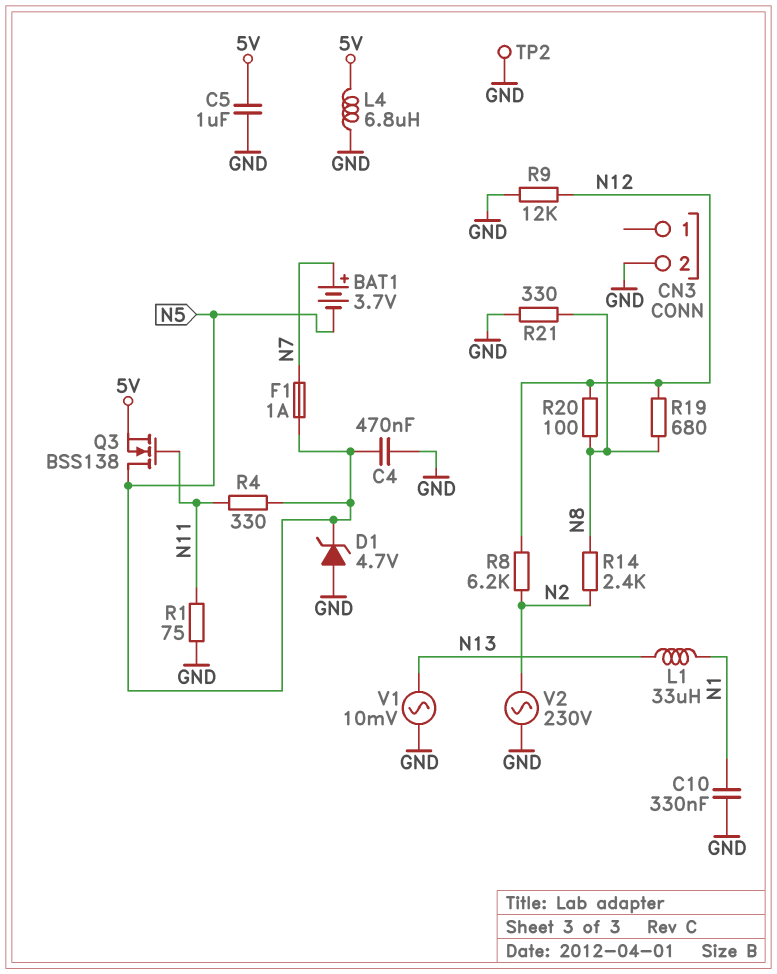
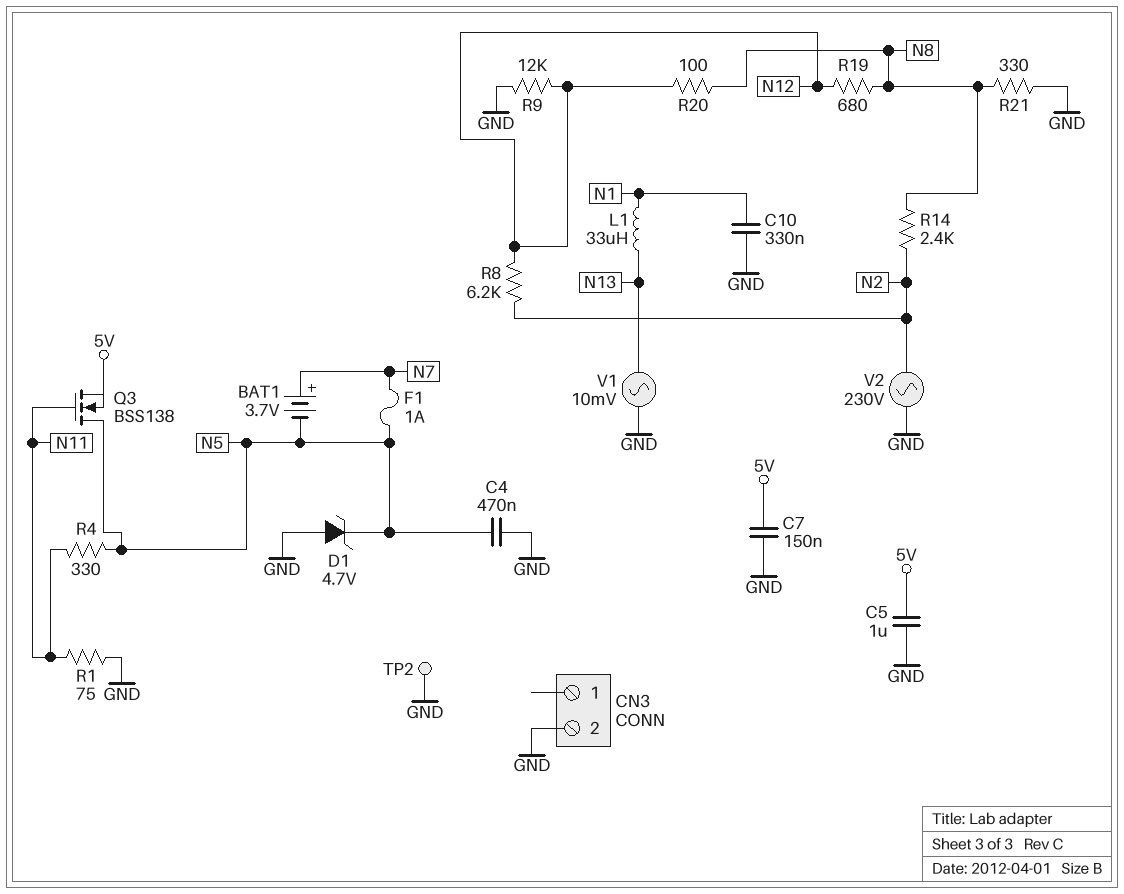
C7: none -> 150nF (5V, GND)
L4: 6.8uH (5V, GND) -> none

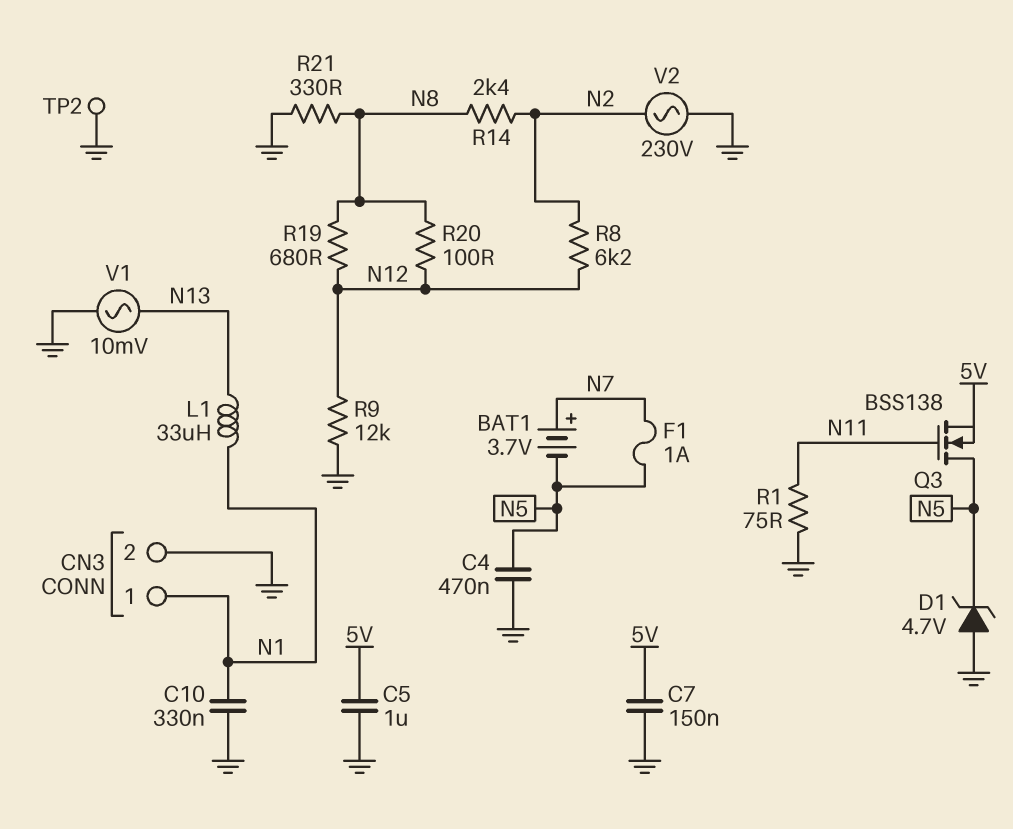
CN3 pin 1: none -> N1
R4: 330 (N5, N11) -> none

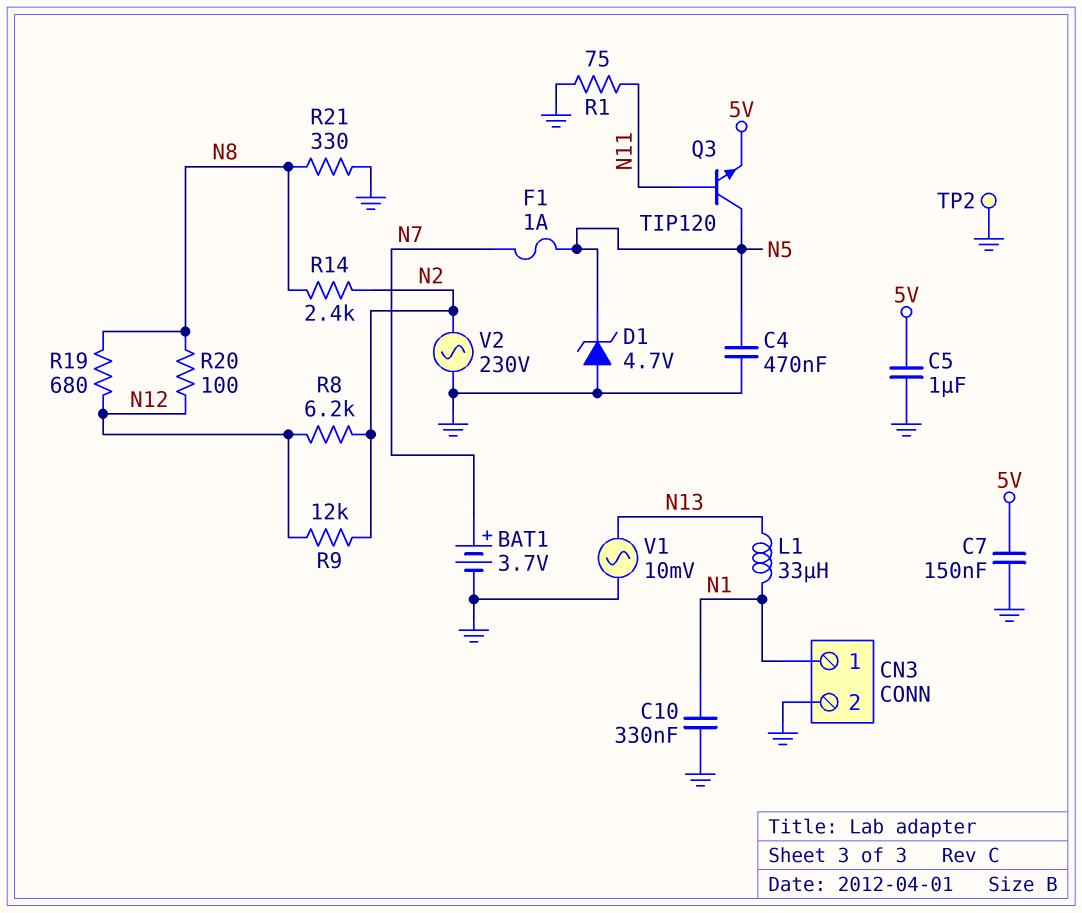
BAT1: 3.7V (plus N7, minus N5) -> 3.7V (plus N7, minus GND)
Q3: NMOS BSS138 (G N11, D N5, S 5V) -> NPN TIP120 (B N11, C N5, E 5V)
R9: 12k (GND, N12) -> 12k (N2, N12)

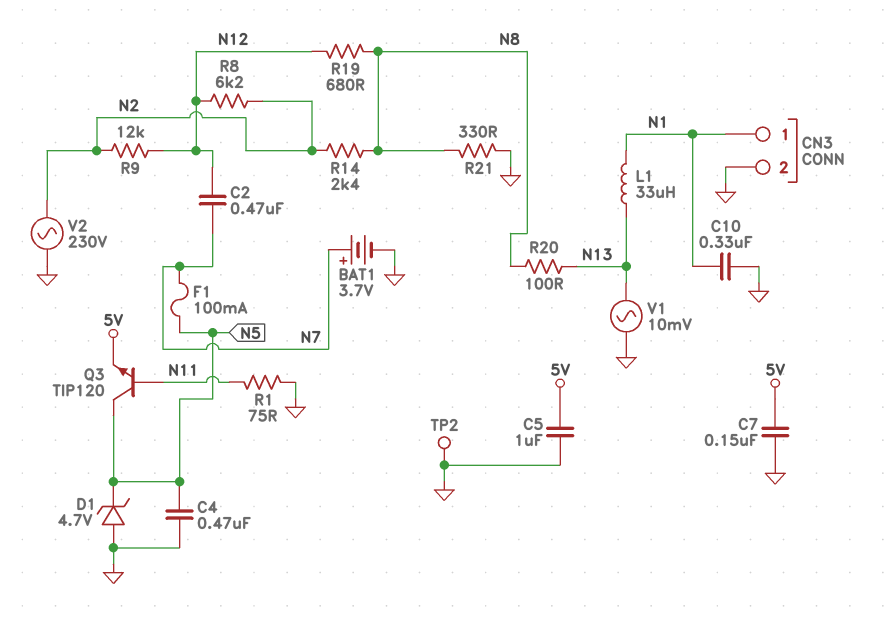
C2: none -> 470nF (N7, N12)
F1: 1A (N5, N7) -> 100mA (N5, N7)
R20: 100 (N8, N12) -> 100 (N8, N13)

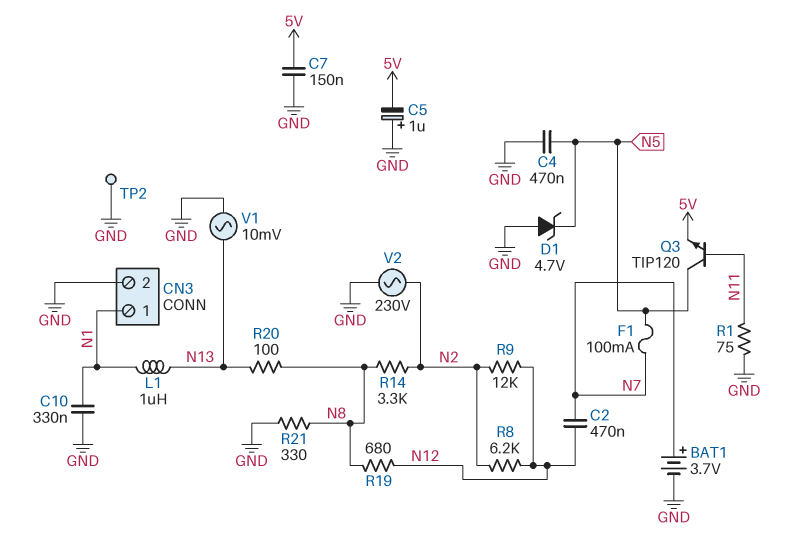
C5: 1uF (5V, GND) -> 1uF (plus GND, minus 5V)
L1: 33uH (N1, N13) -> 1uH (N1, N13)
R14: 2.4k (N2, N8) -> 3.3k (N2, N8)

